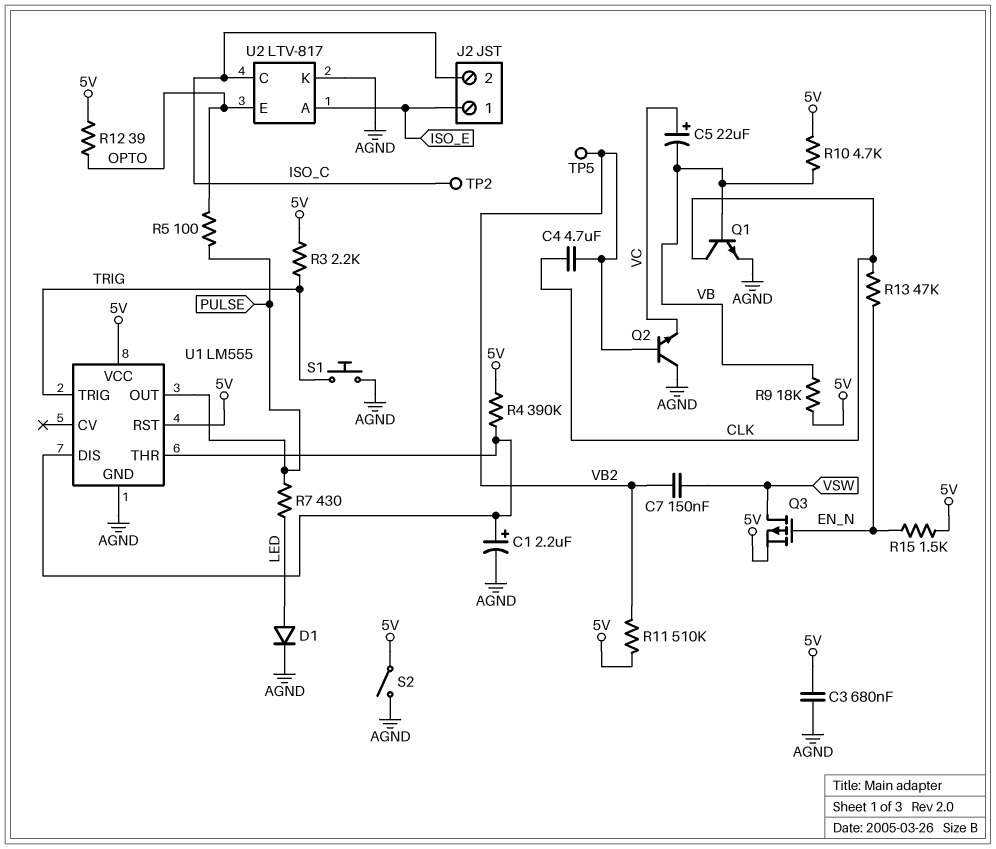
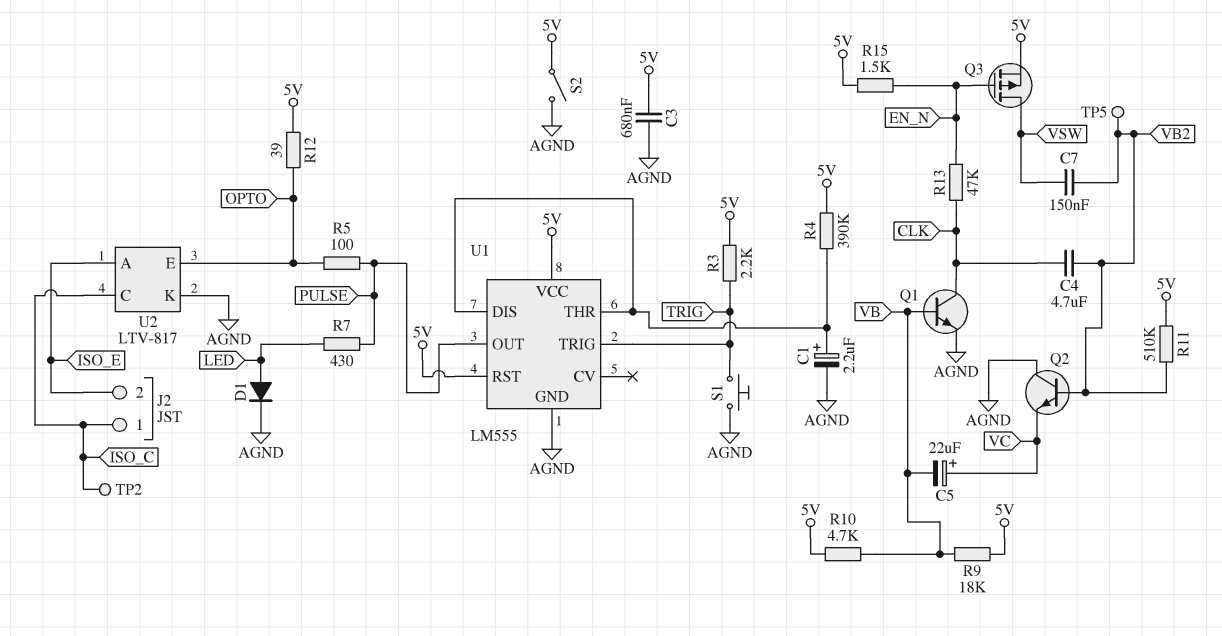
J2 pin 1: ISO_E -> ISO_C
J2 pin 2: ISO_C -> ISO_E

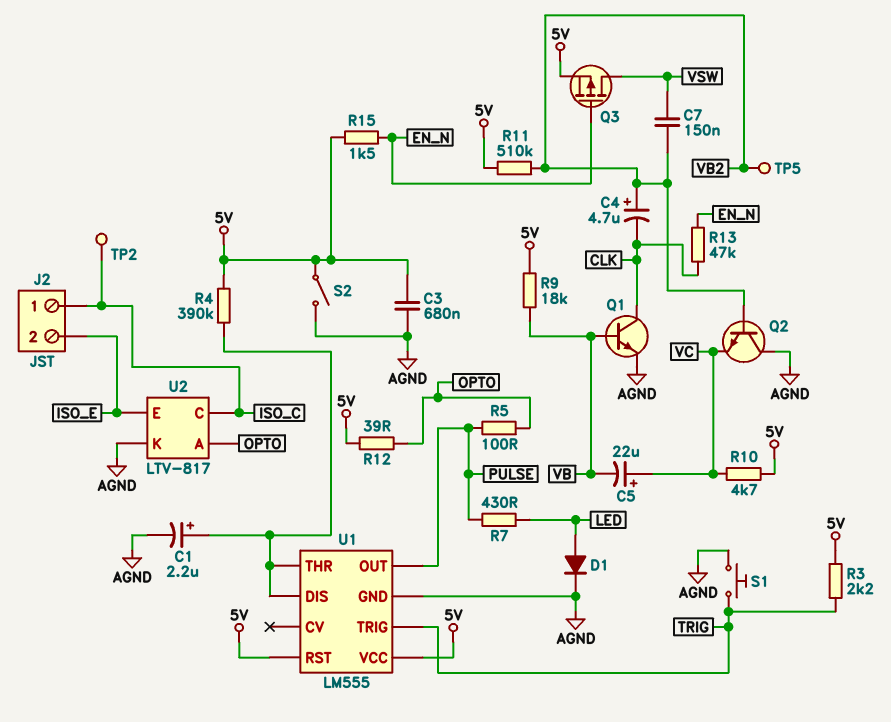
C4: 4.7uF (CLK, VB2) -> 4.7uF (plus VB2, minus CLK)
R10: 4.7k (5V, VB) -> 4.7k (5V, VC)
U2 pin A: ISO_E -> OPTO
U2 pin E: OPTO -> ISO_E

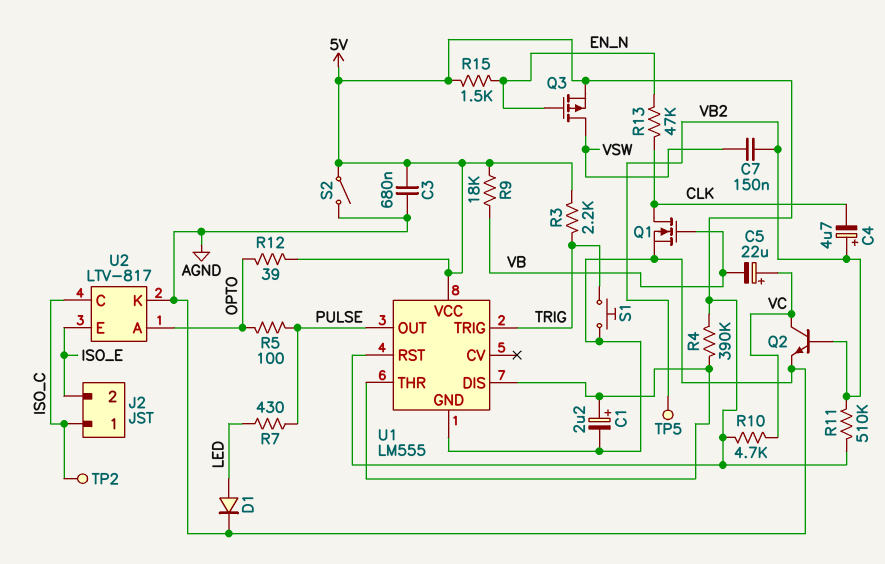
Q1: NPN (B VB, C CLK, E AGND) -> NMOS (G VB, D CLK, S AGND)
Q2: NPN (B VB2, C AGND, E VC) -> NPN (B VB2, C VC, E AGND)

